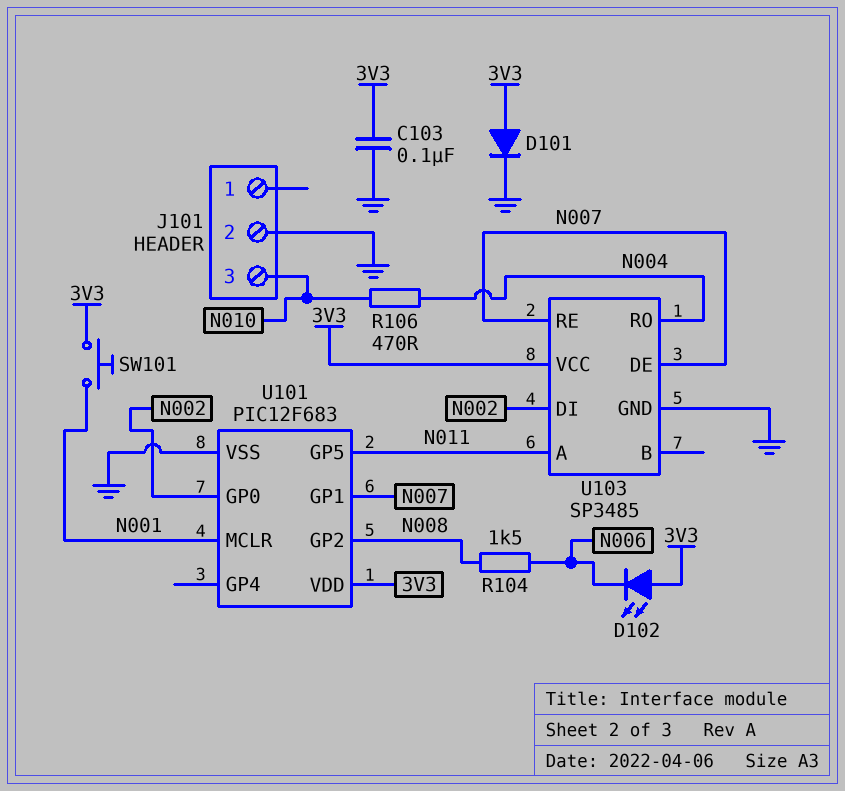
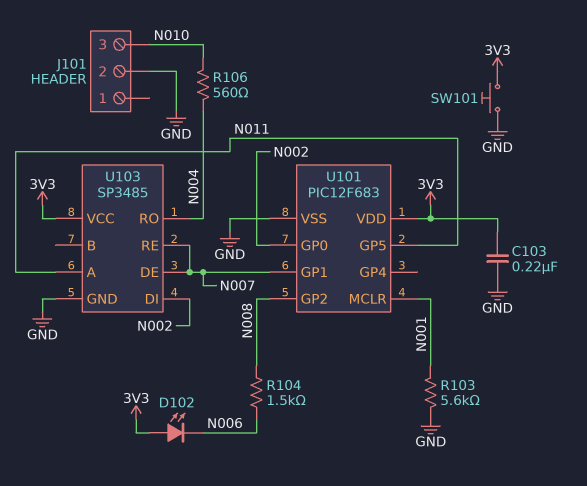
C103: 100nF (3V3, GND) -> 220nF (3V3, GND)
D101: diode (A 3V3, K GND) -> none
R103: none -> 5.6k (GND, N001)
R106: 470 (N004, N010) -> 560 (N004, N010)
SW101: button (3V3, N001) -> button (3V3, GND)

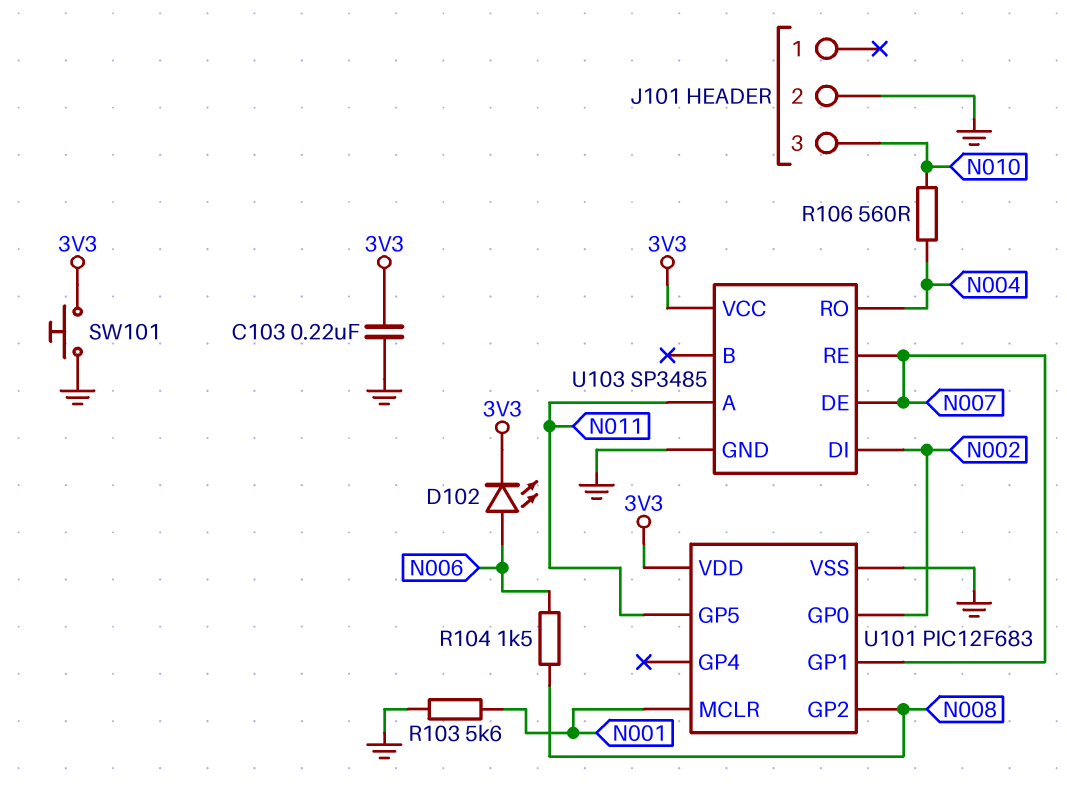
D102: LED (A 3V3, K N006) -> LED (A N006, K 3V3)

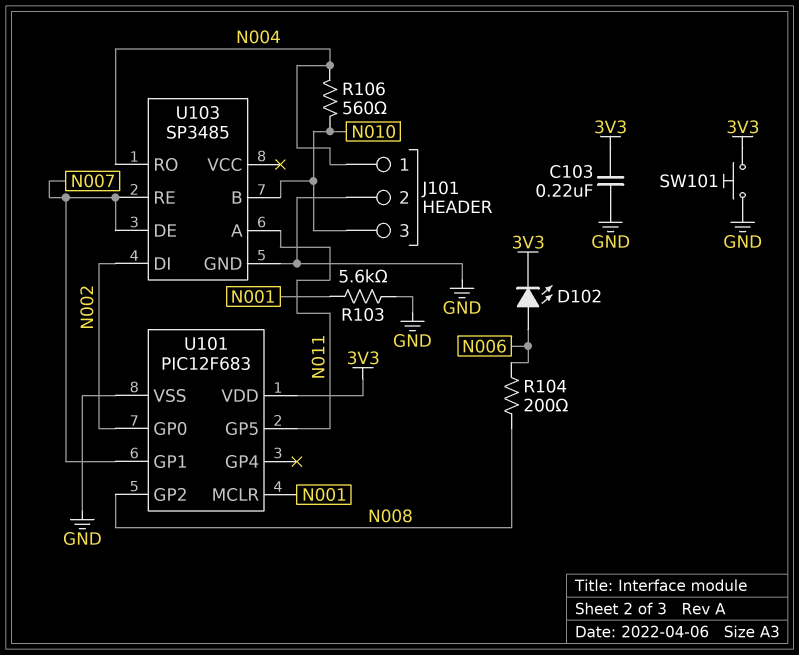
J101 pin 1: none -> N004
R104: 1.5k (N006, N008) -> 200 (N006, N008)
U103 pin B: none -> N010
U103 pin VCC: 3V3 -> none

